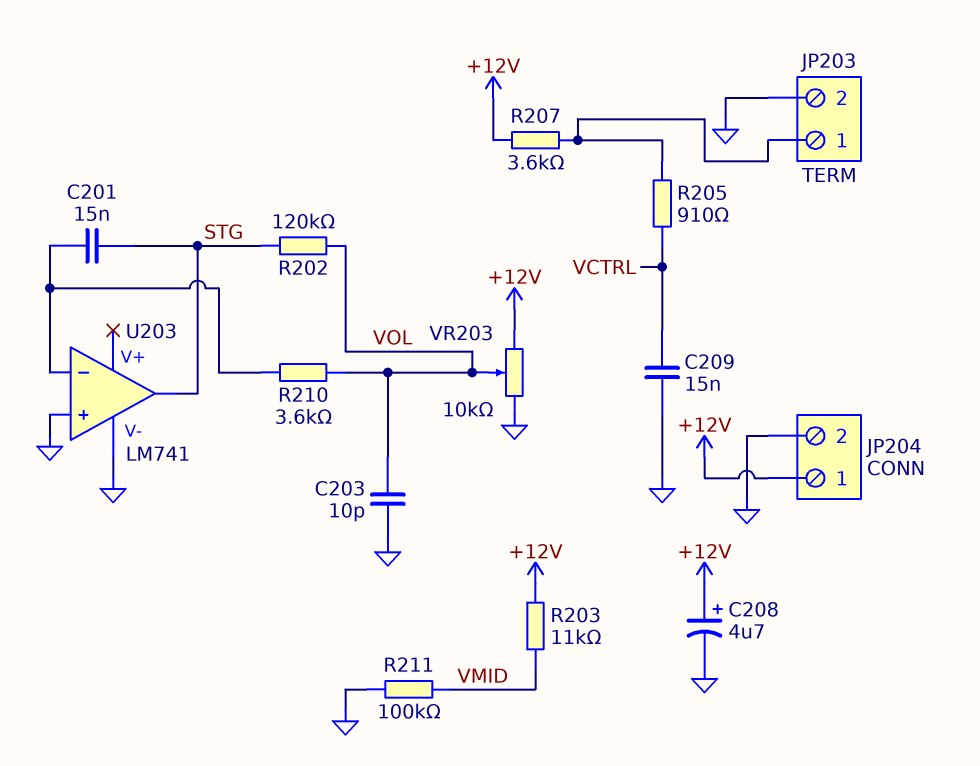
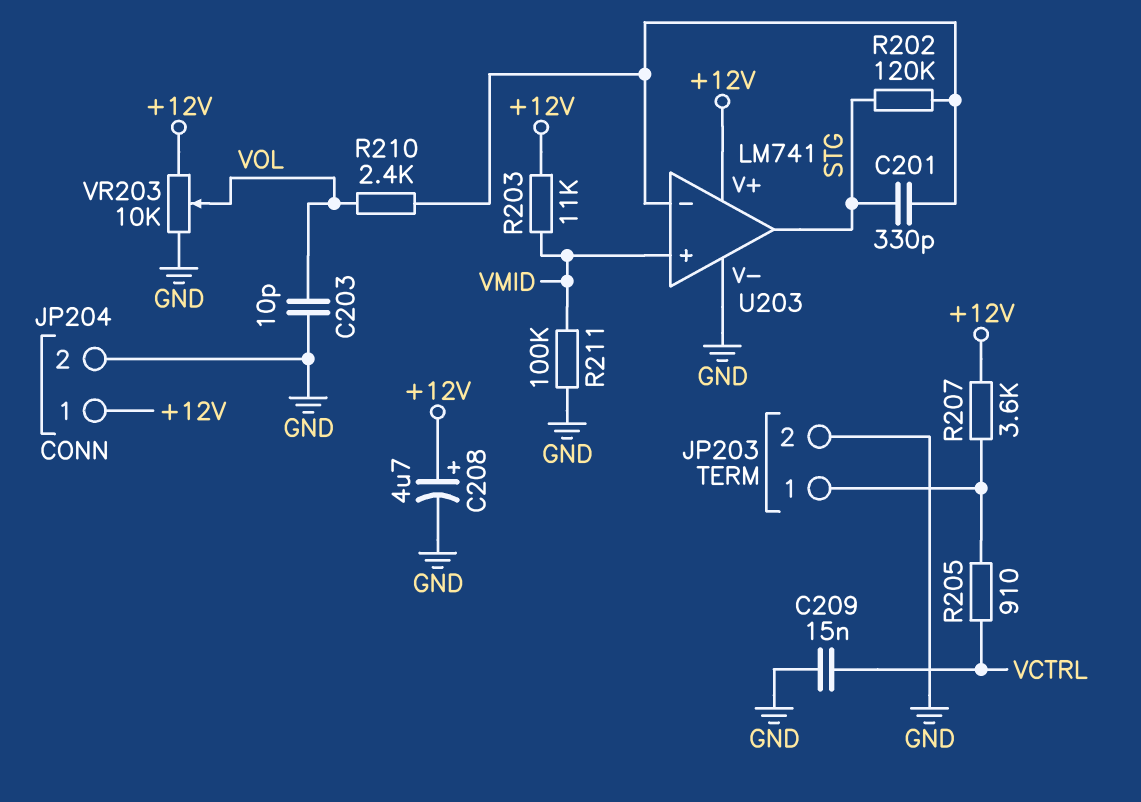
C201: 15nF (STG, U203/in-) -> 330pF (STG, U203/in-)
R202: 120k (STG, VOL) -> 120k (STG, U203/in-)
R210: 3.6k (U203/in-, VOL) -> 2.4k (U203/in-, VOL)
U203 pin V+: none -> +12V
U203 pin in+: GND -> VMID

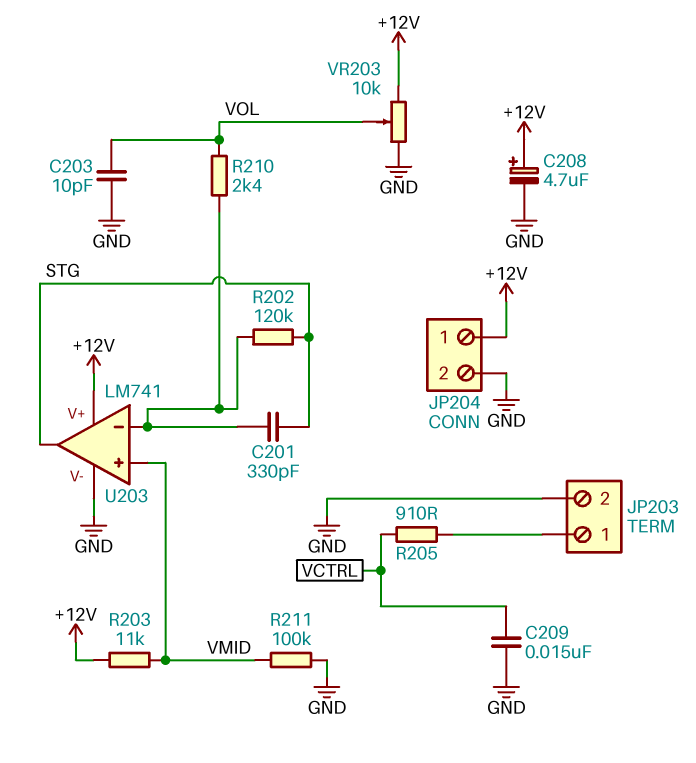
R207: 3.6k (+12V, JP203/1) -> none

